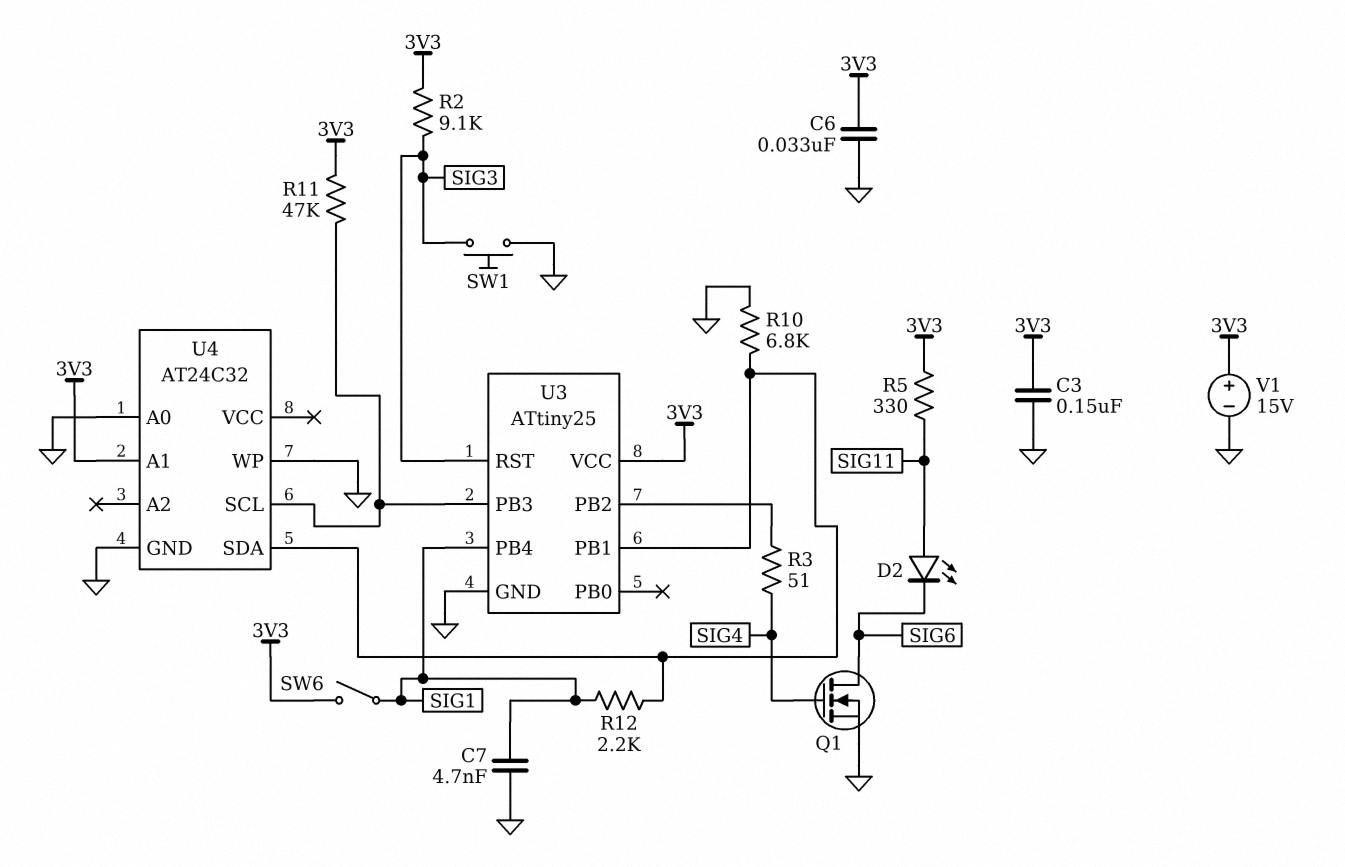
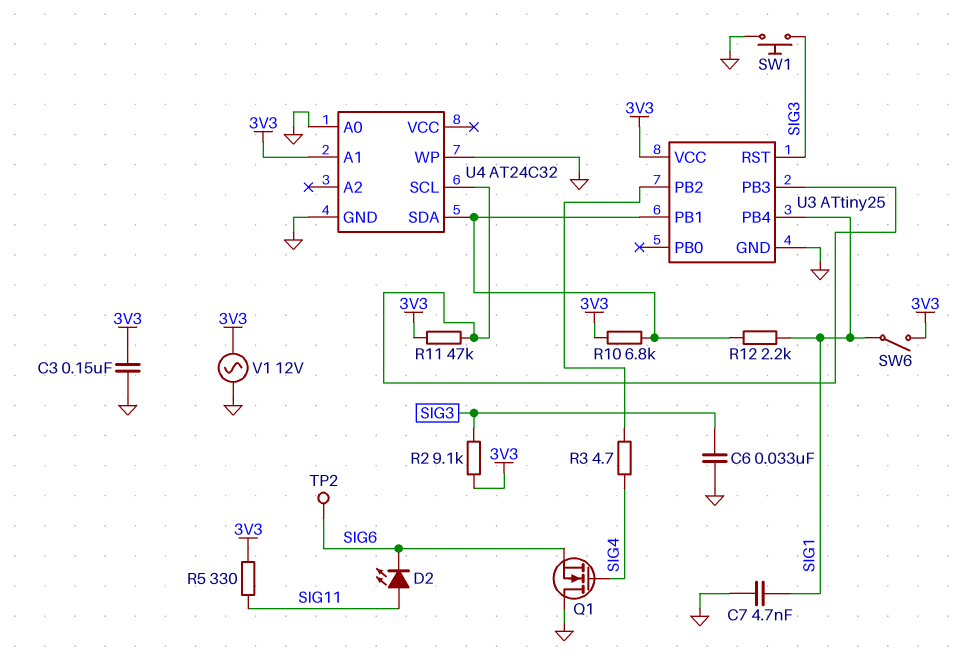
C6: 33nF (3V3, GND) -> 33nF (GND, SIG3)
Q1: NMOS (G SIG4, D SIG6, S GND) -> NMOS (G SIG4, D GND, S SIG6)
R3: 51 (SIG4, U3/PB2) -> 4.7 (SIG4, U3/PB2)
R10: 6.8k (GND, U3/PB1) -> 6.8k (3V3, U3/PB1)
TP2: none -> test point (SIG6)
V1: 15V (plus 3V3, minus GND) -> AC 12V (3V3, GND)

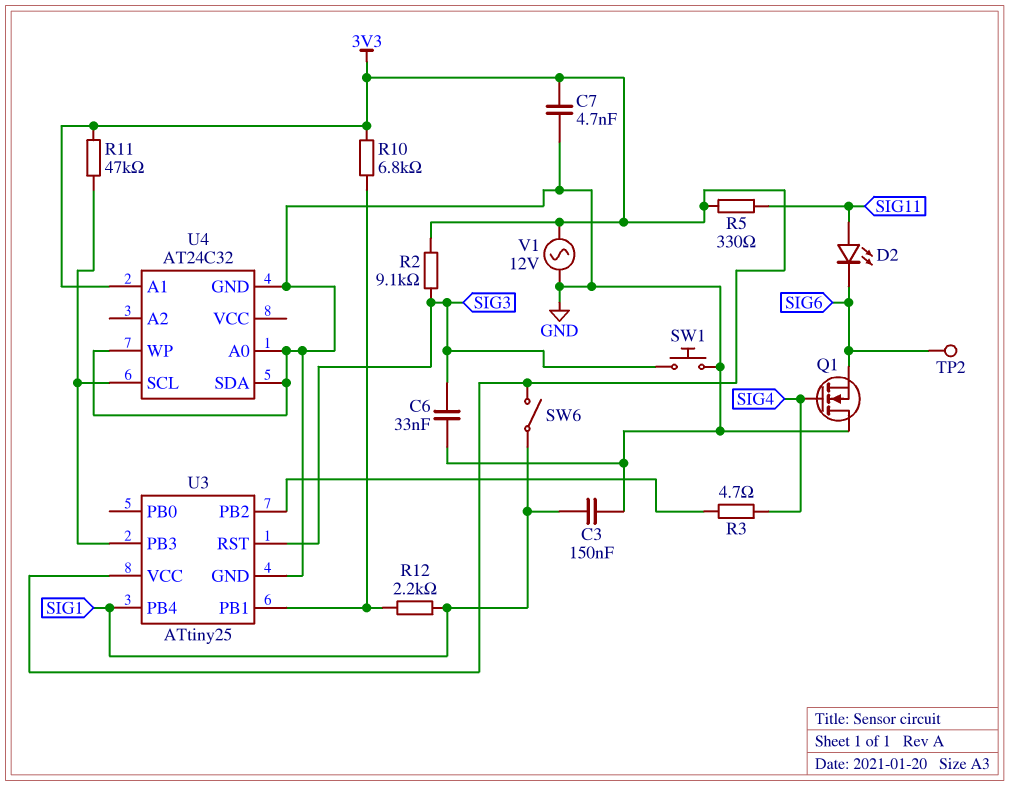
C3: 150nF (3V3, GND) -> 150nF (GND, SIG1)
C7: 4.7nF (GND, SIG1) -> 4.7nF (3V3, GND)
U4 pin SDA: U3/PB1 -> GND

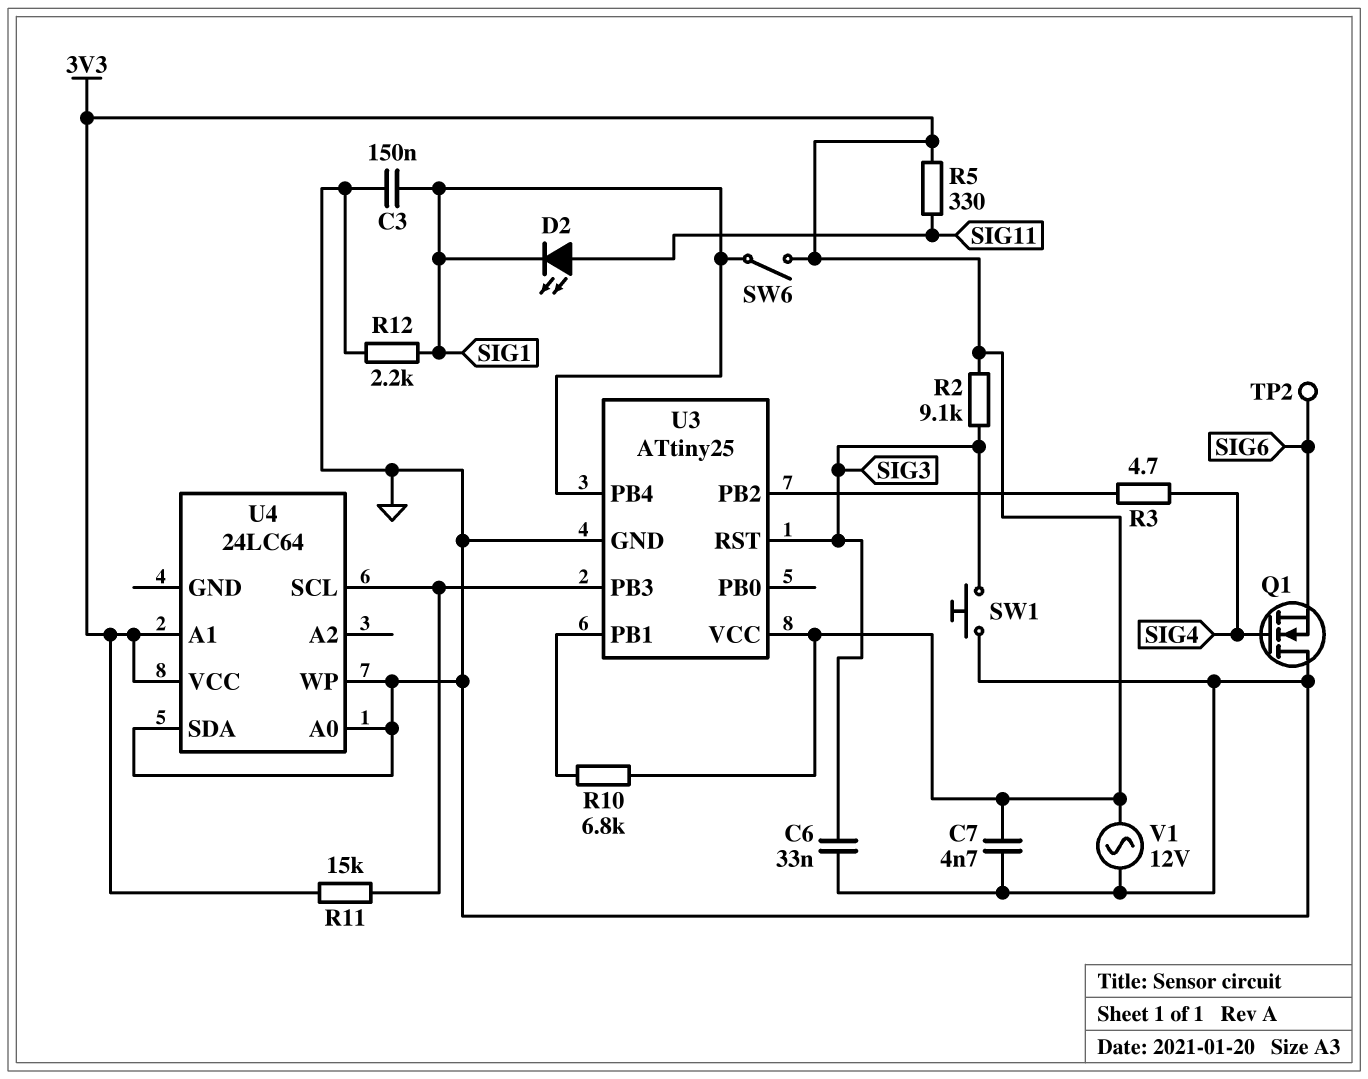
D2: LED (A SIG11, K SIG6) -> LED (A SIG11, K SIG1)
R11: 47k (3V3, U3/PB3) -> 15k (3V3, U3/PB3)
R12: 2.2k (SIG1, U3/PB1) -> 2.2k (GND, SIG1)
U4: AT24C32 -> 24LC64
U4 pin GND: GND -> none
U4 pin VCC: none -> 3V3

